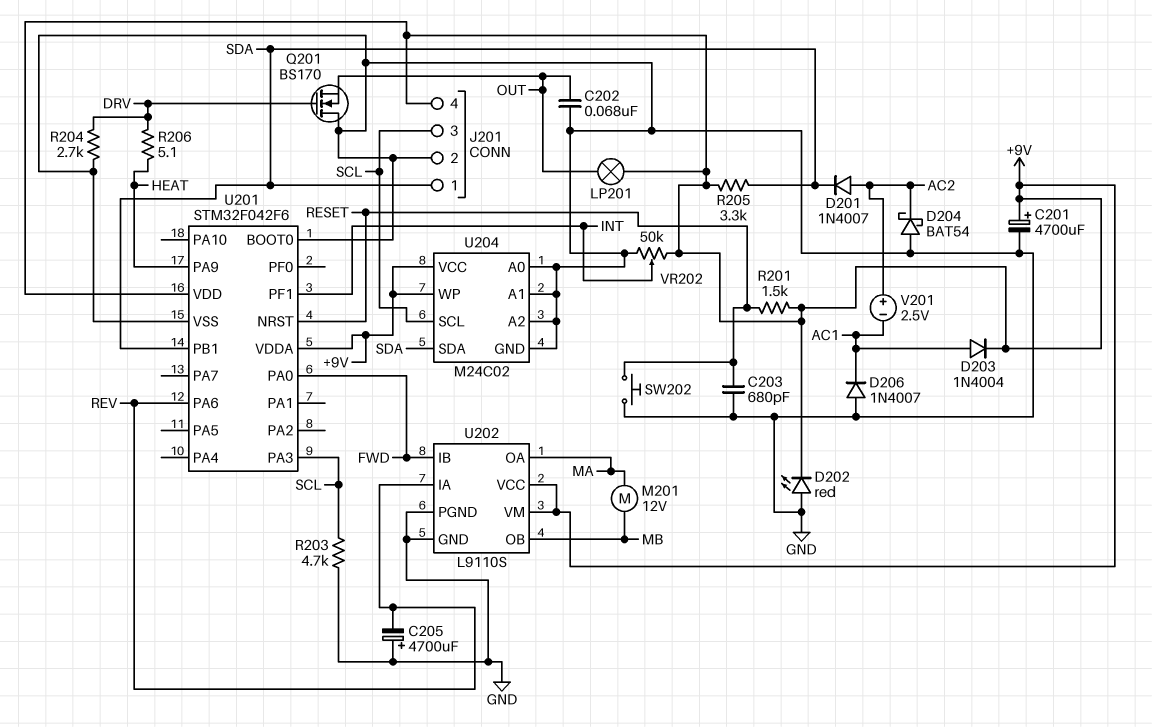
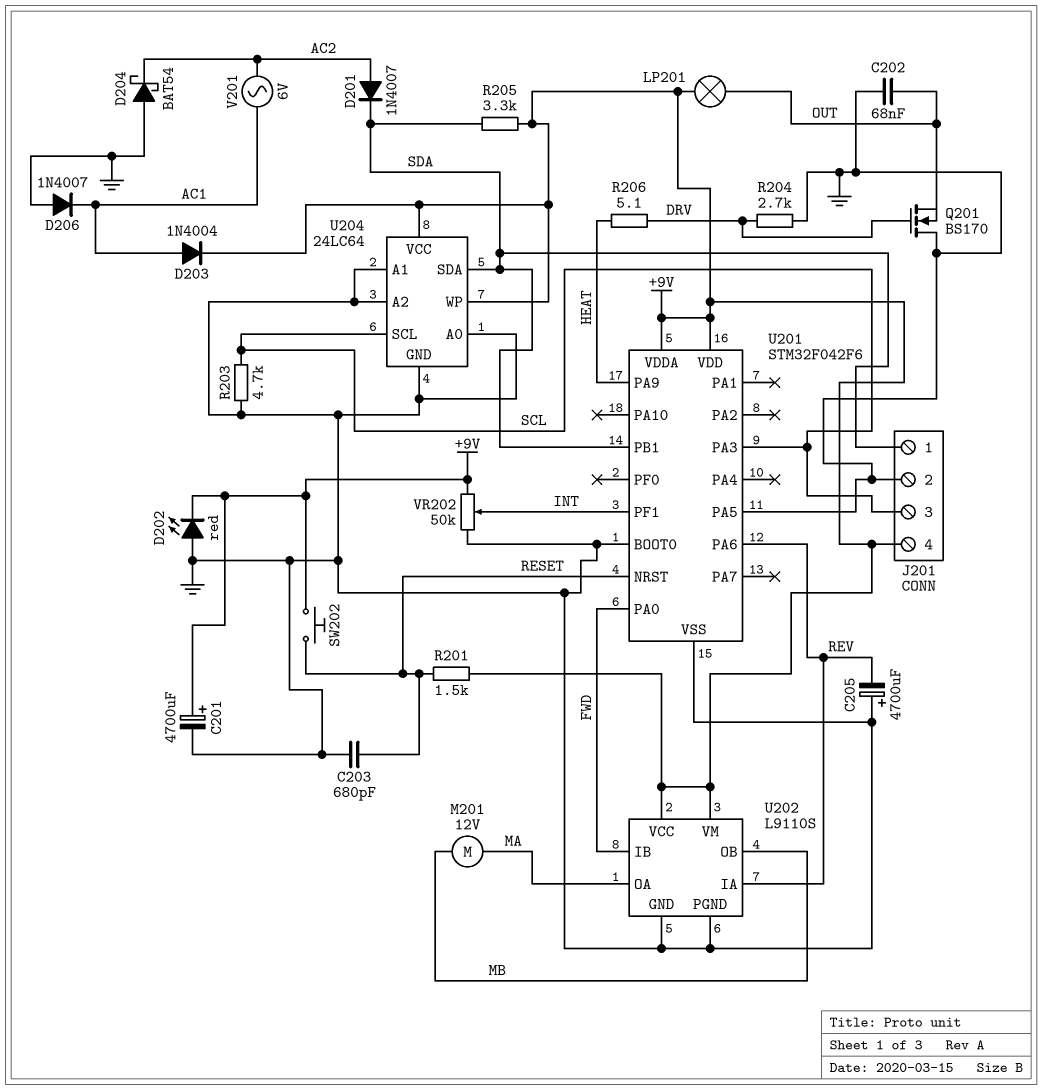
SW202: button (GND, RESET) -> button (+9V, RESET)
U201 pin PA5: none -> GND
U204: M24C02 -> 24LC64
V201: 2.5V (plus AC2, minus AC1) -> AC 6V (AC1, AC2)

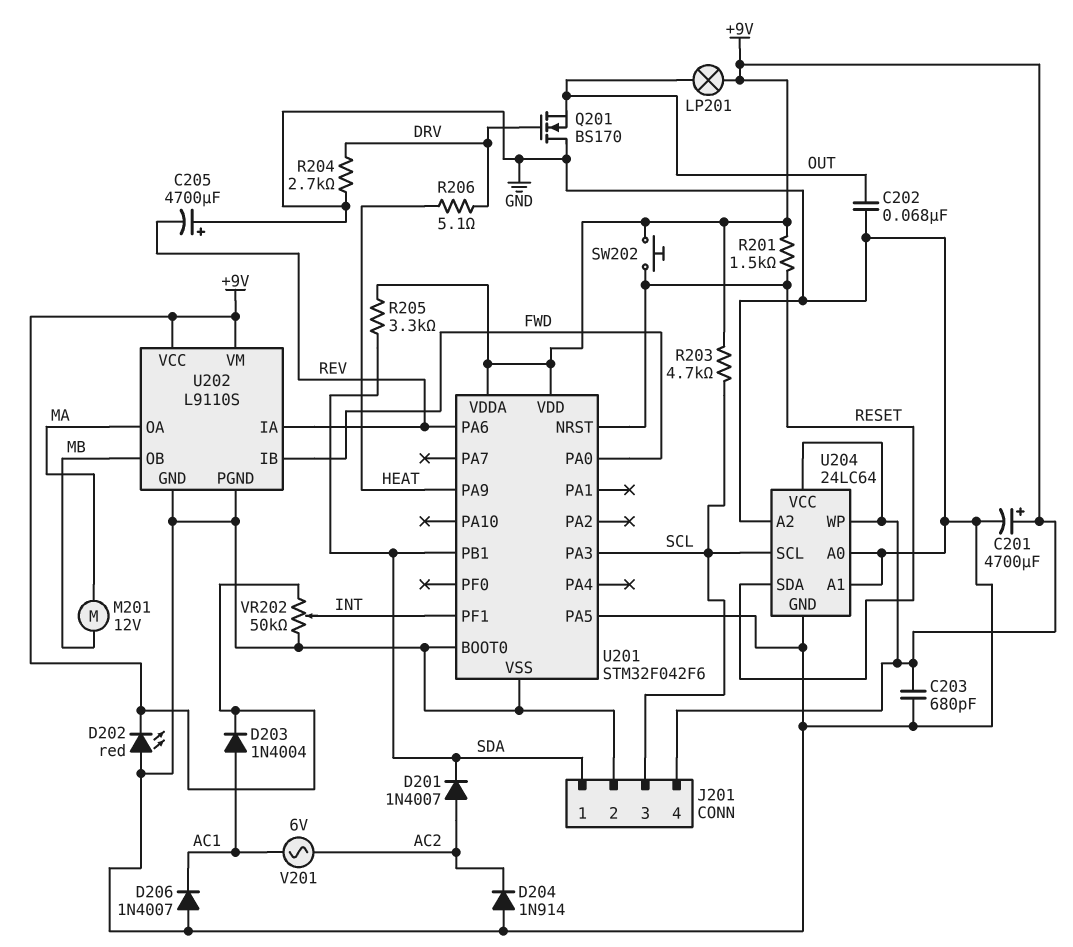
C203: 680pF (GND, RESET) -> 680pF (+9V, GND)
D204: schottky BAT54 (A GND, K AC2) -> diode 1N914 (A GND, K AC2)
R203: 4.7k (GND, SCL) -> 4.7k (+9V, SCL)
U204 pin SDA: SDA -> RESET

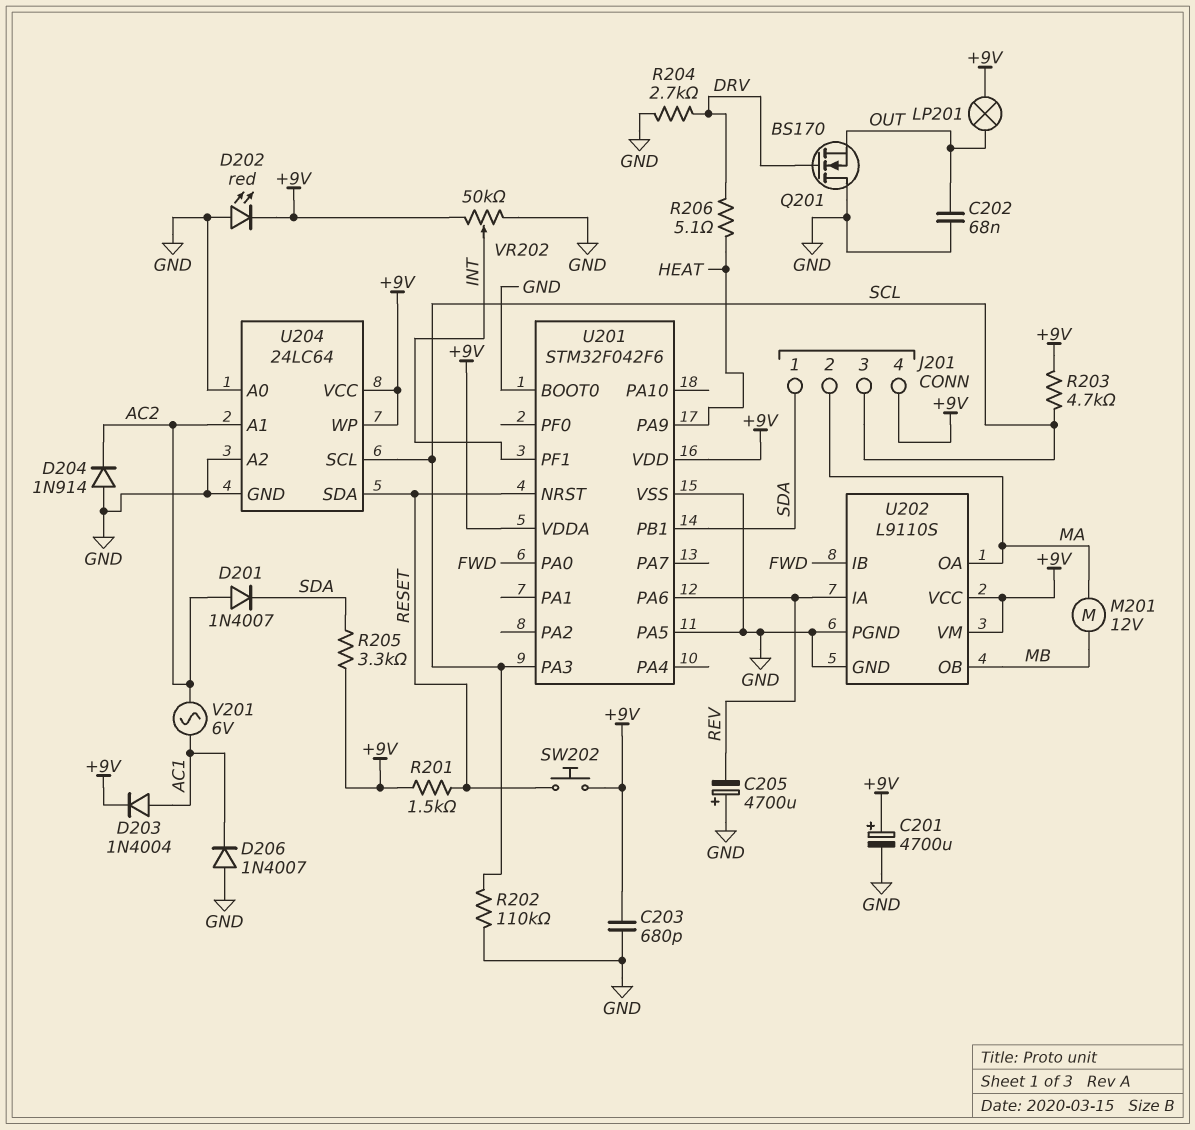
J201 pin 2: GND -> MA
R202: none -> 110k (GND, SCL)
U204 pin A1: GND -> AC2

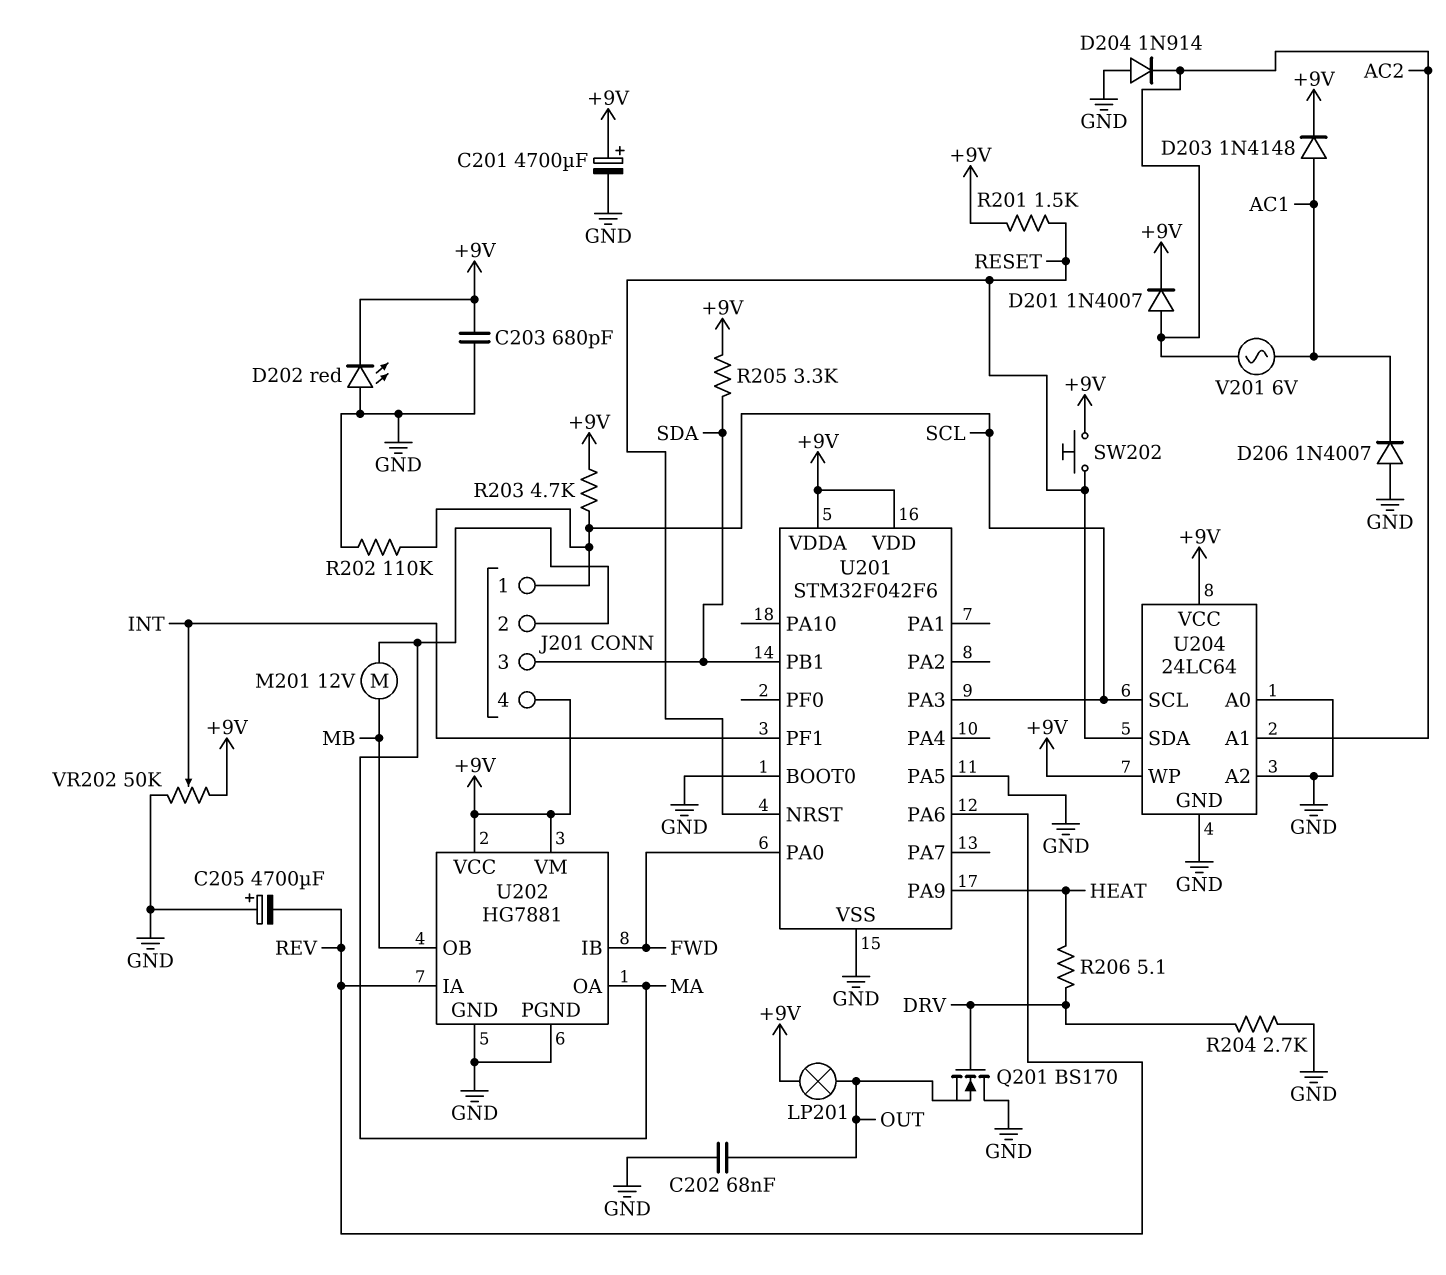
D201: diode 1N4007 (A AC2, K SDA) -> diode 1N4007 (A AC2, K +9V)
D203: diode 1N4004 (A AC1, K +9V) -> diode 1N4148 (A AC1, K +9V)
J201 pin 1: SDA -> SCL
J201 pin 3: SCL -> SDA
U202: L9110S -> HG7881

